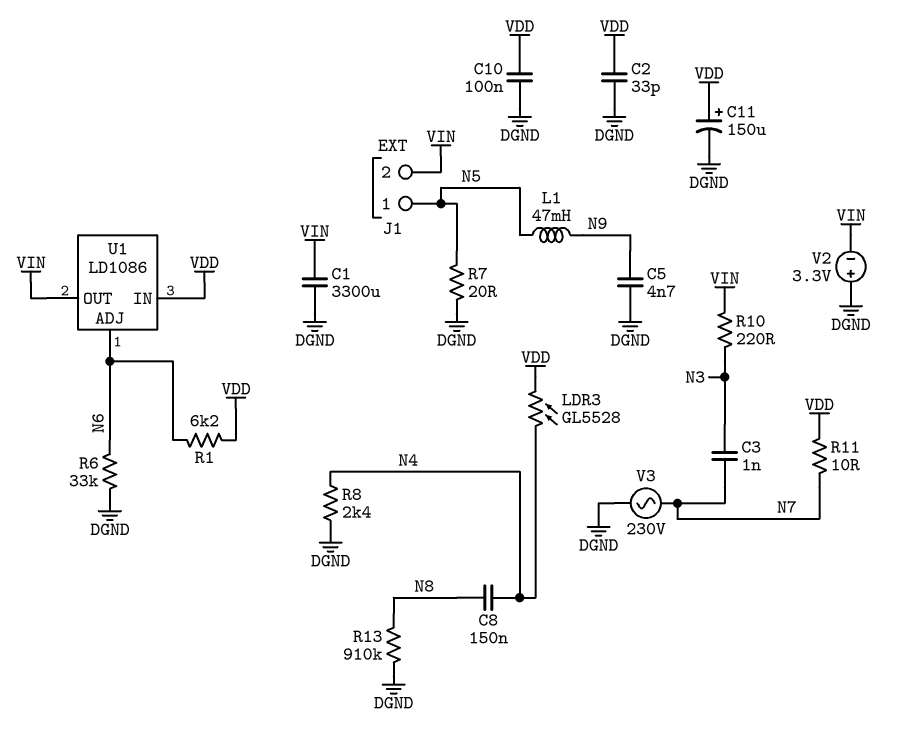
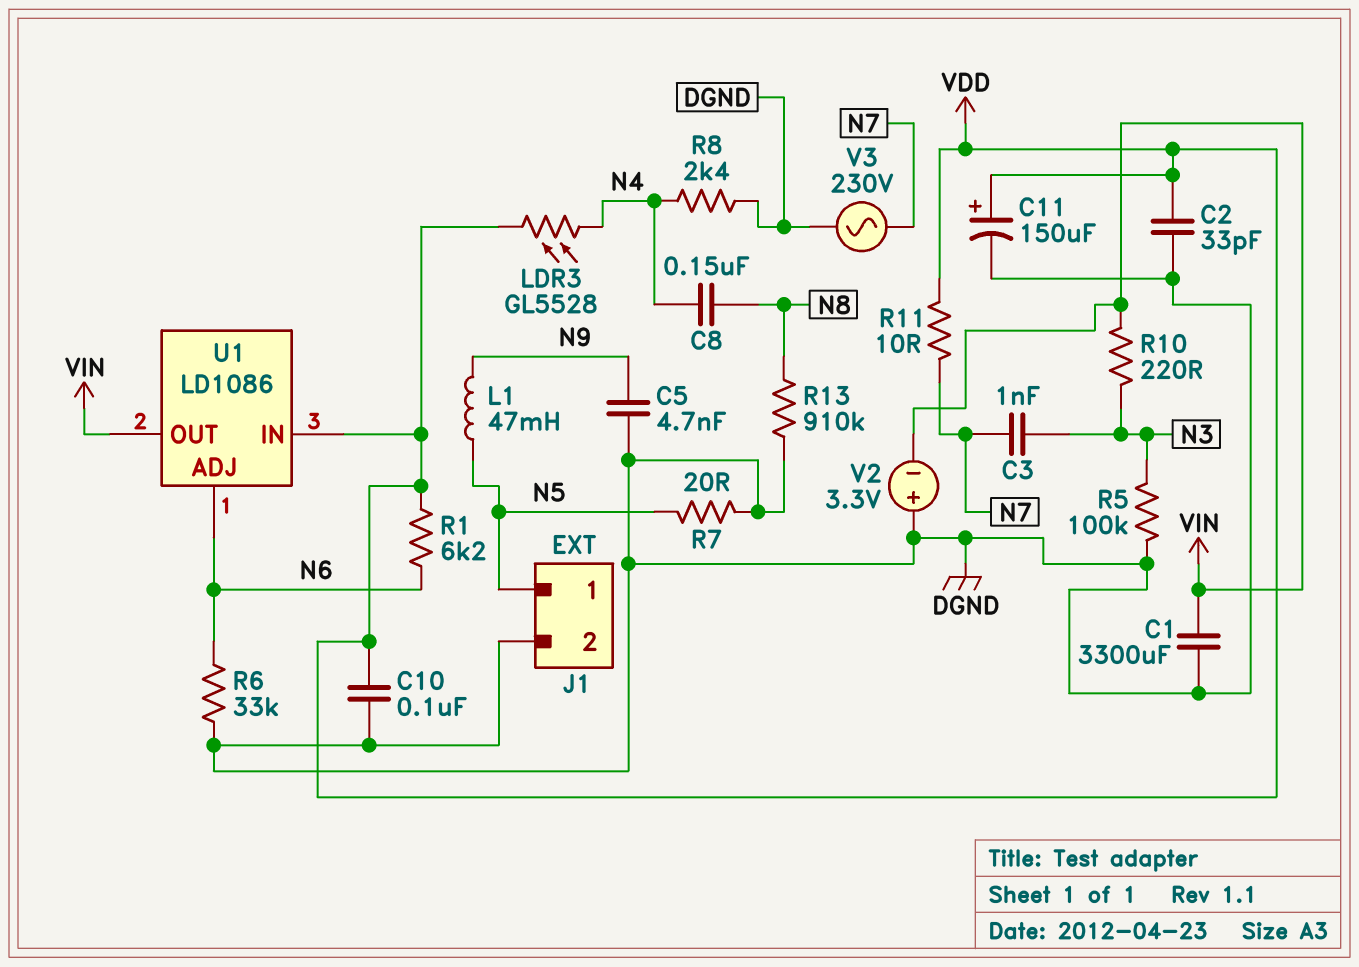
J1 pin 2: VIN -> DGND
R5: none -> 100k (DGND, N3)

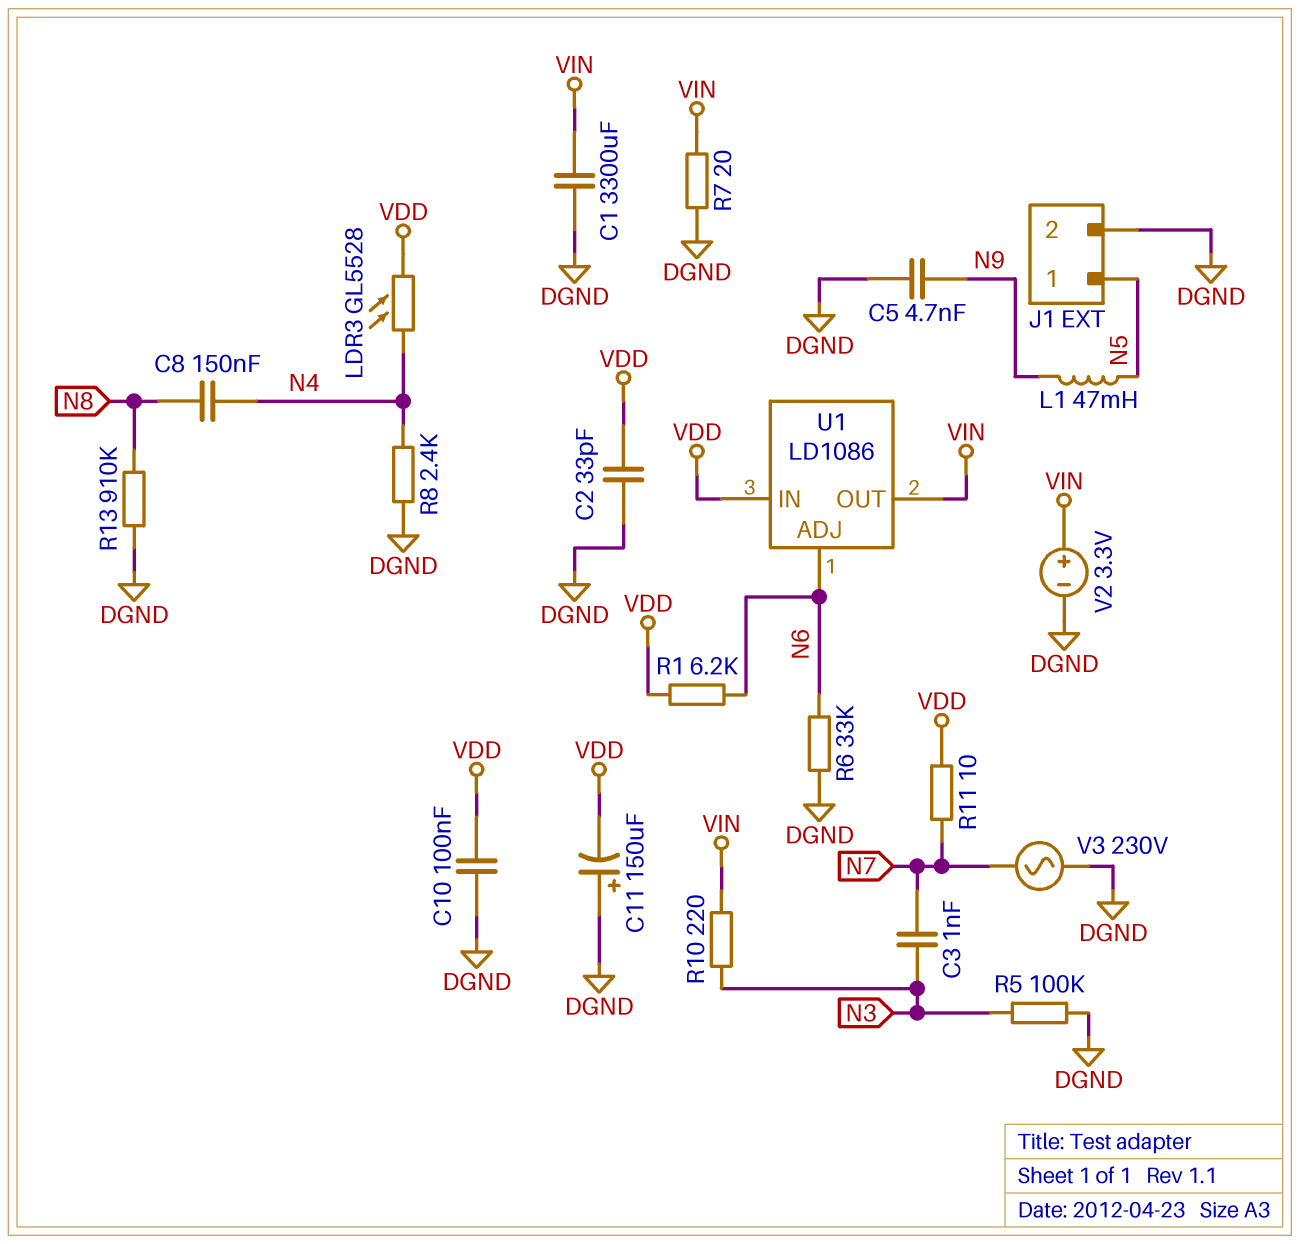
C11: 150uF (plus VDD, minus DGND) -> 150uF (plus DGND, minus VDD)
R7: 20 (DGND, N5) -> 20 (DGND, VIN)
V2: 3.3V (plus DGND, minus VIN) -> 3.3V (plus VIN, minus DGND)

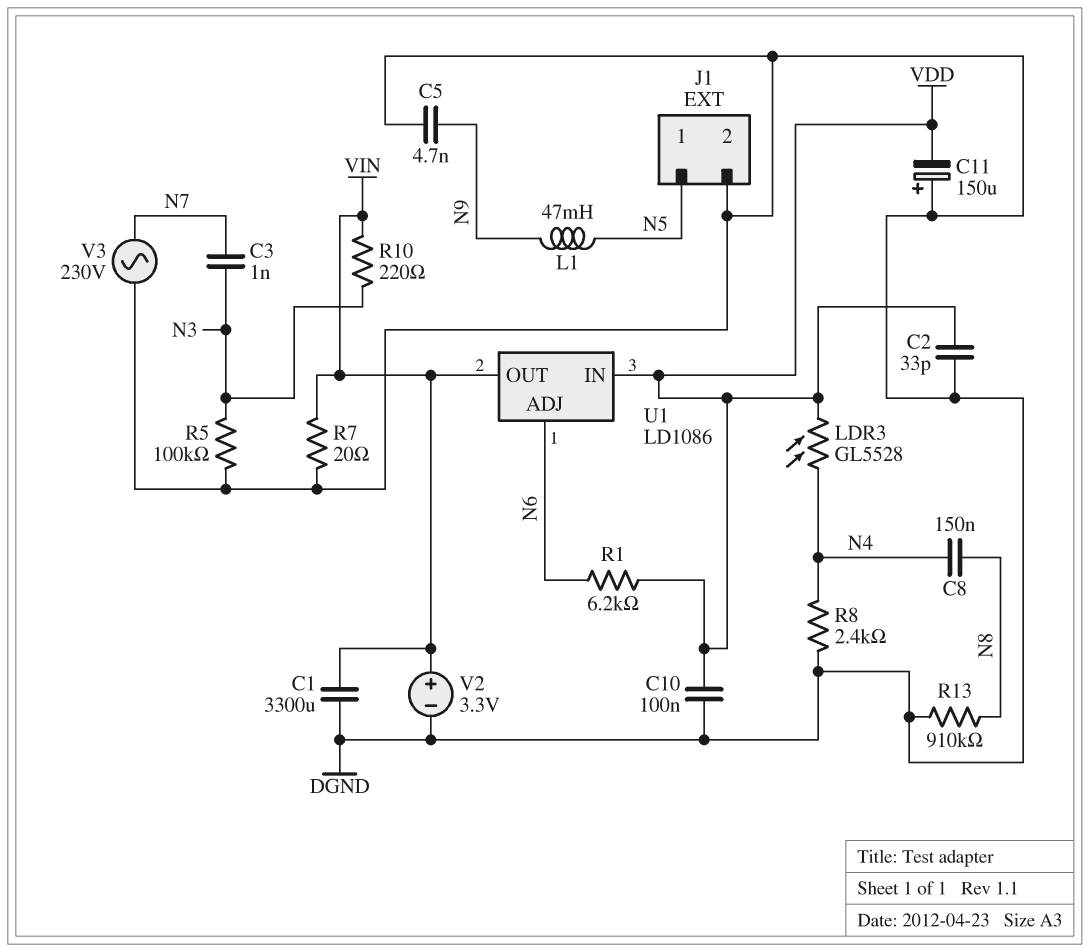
R6: 33k (DGND, N6) -> none
R11: 10 (N7, VDD) -> none

